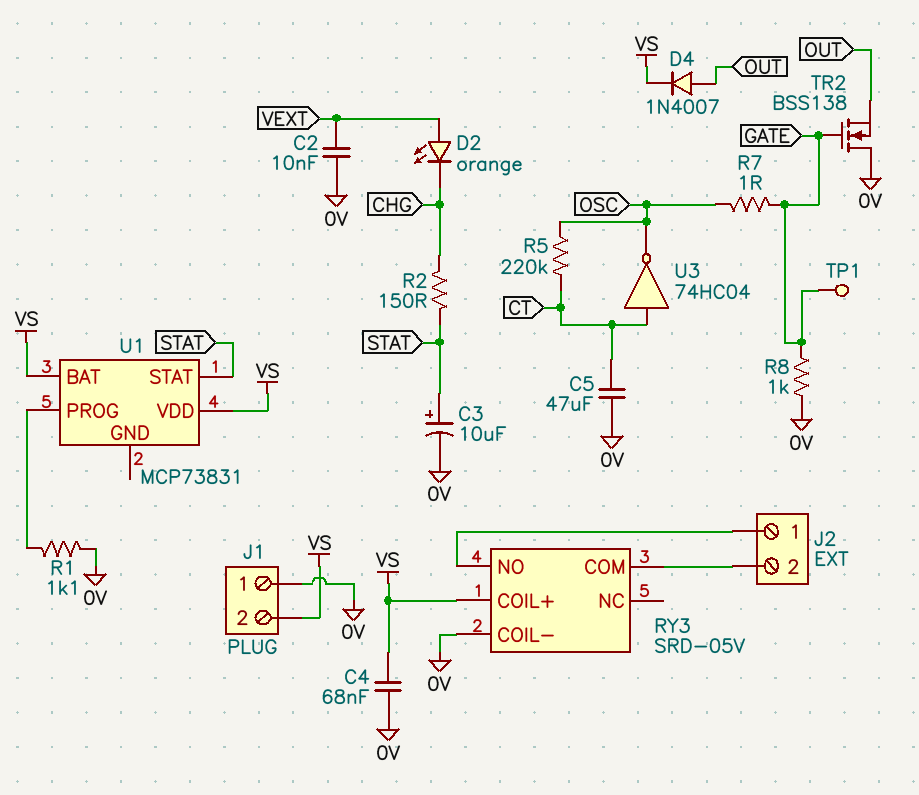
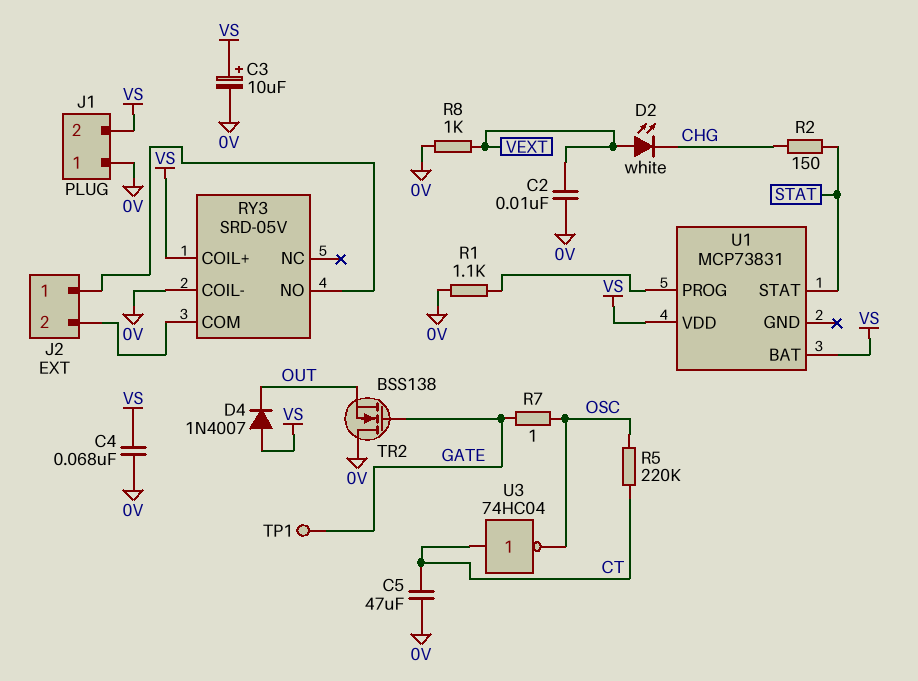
C3: 10uF (plus STAT, minus 0V) -> 10uF (plus VS, minus 0V)
D2: LED orange (A VEXT, K CHG) -> LED white (A VEXT, K CHG)
D4: diode 1N4007 (A OUT, K VS) -> diode 1N4007 (A VS, K OUT)
R8: 1k (0V, GATE) -> 1k (0V, VEXT)

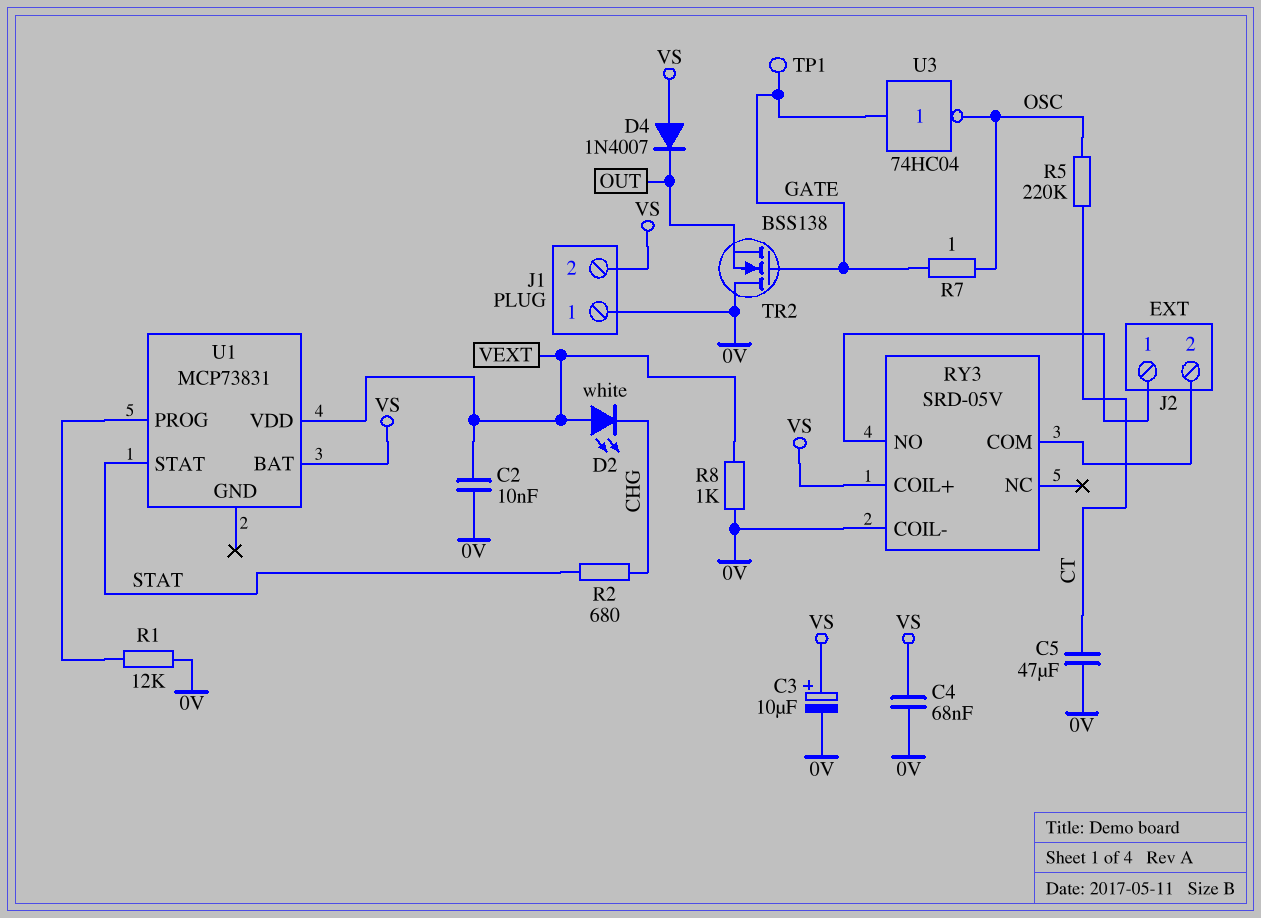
R1: 1.1k (0V, U1/PROG) -> 12k (0V, U1/PROG)
R2: 150 (CHG, STAT) -> 680 (CHG, STAT)
U1 pin VDD: VS -> VEXT
U3: NOT 74HC04 (in CT, out OSC) -> NOT 74HC04 (in GATE, out OSC)

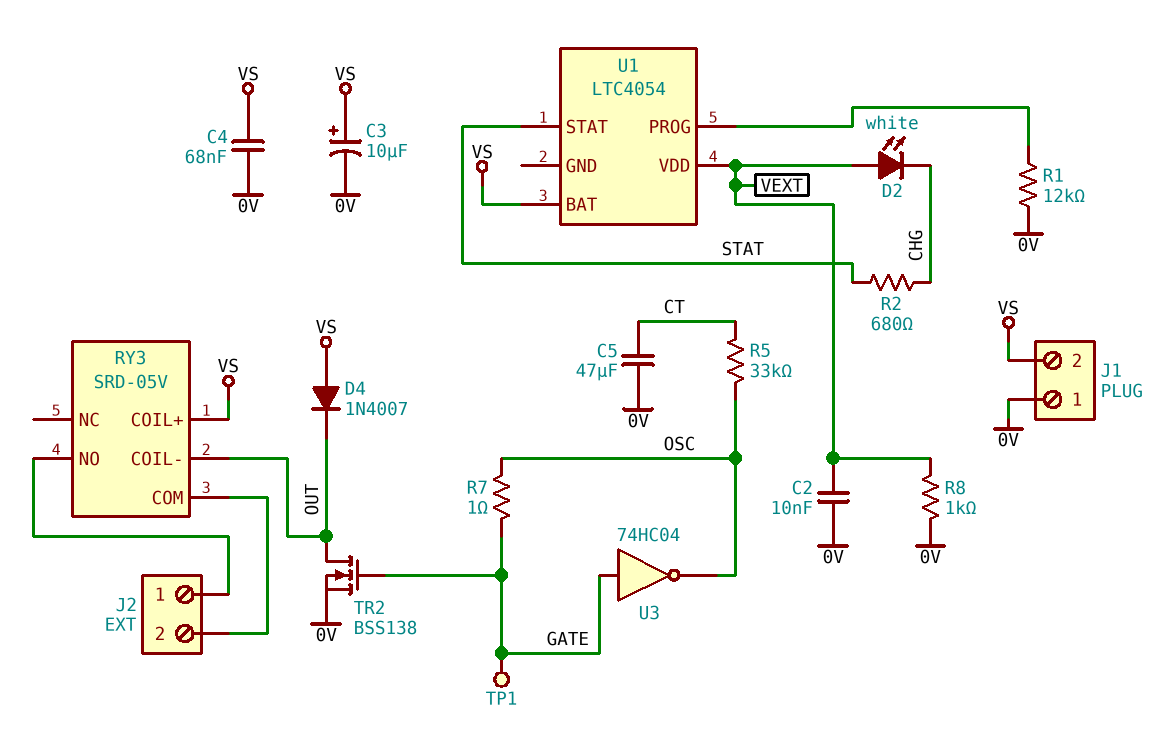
R5: 220k (CT, OSC) -> 33k (CT, OSC)
RY3 pin COIL-: 0V -> OUT
TR2: NMOS BSS138 (G GATE, D 0V, S OUT) -> NMOS BSS138 (G GATE, D OUT, S 0V)
U1: MCP73831 -> LTC4054

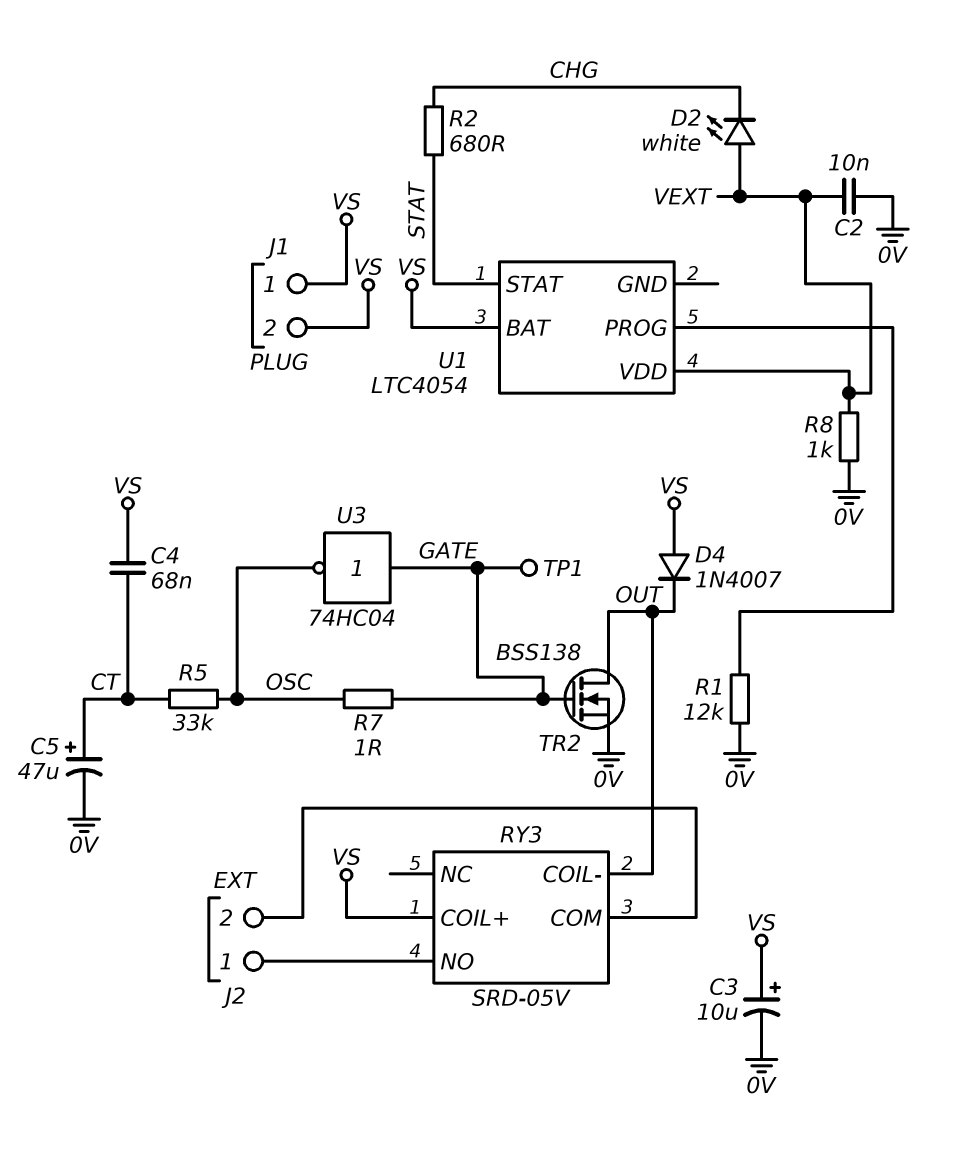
C4: 68nF (0V, VS) -> 68nF (CT, VS)
C5: 47uF (0V, CT) -> 47uF (plus CT, minus 0V)
J1 pin 1: 0V -> VS

